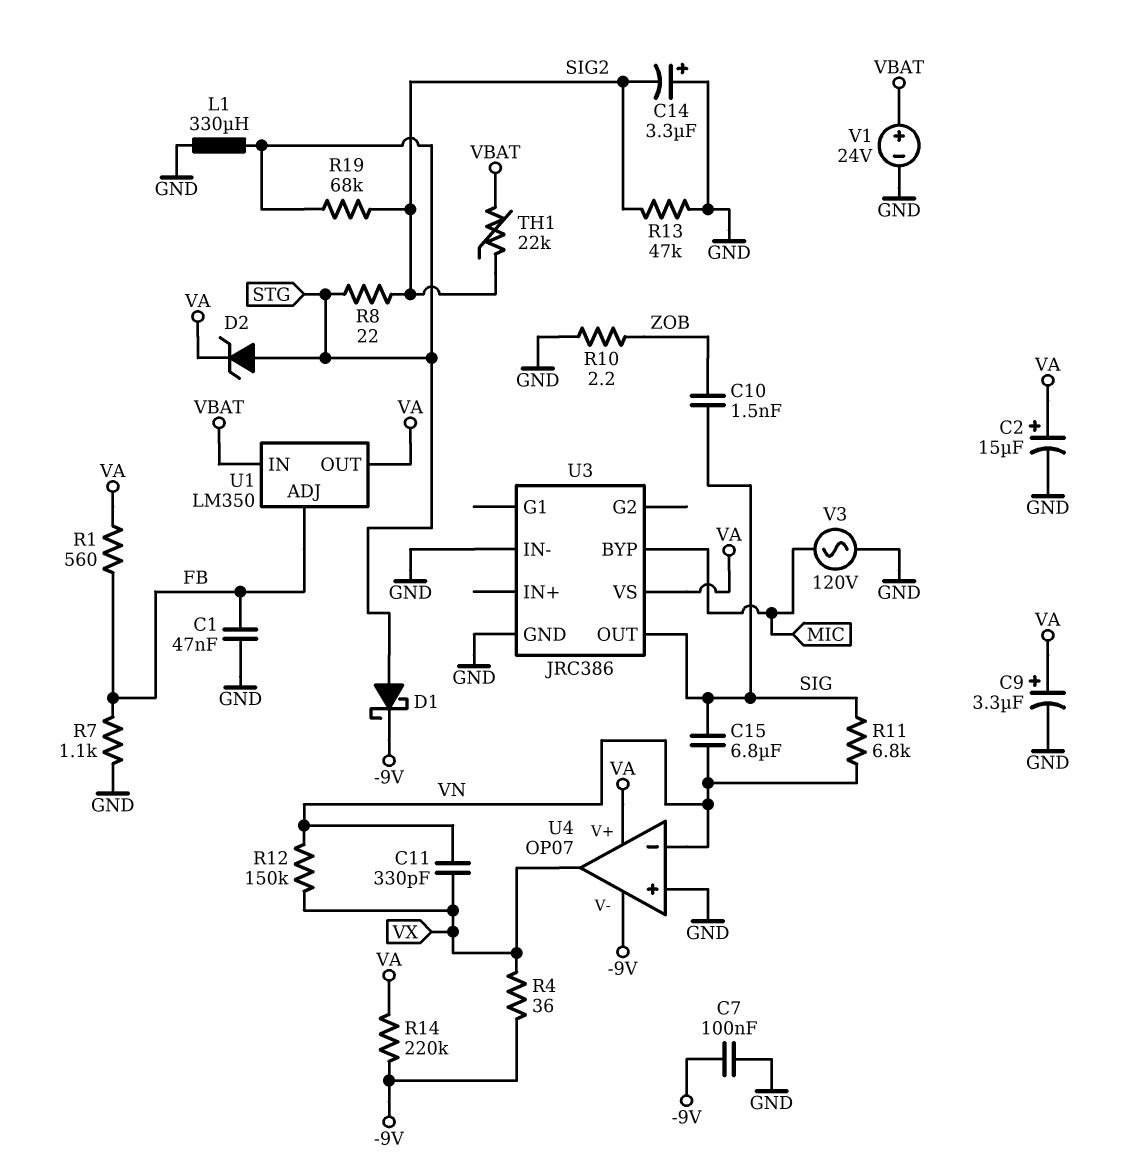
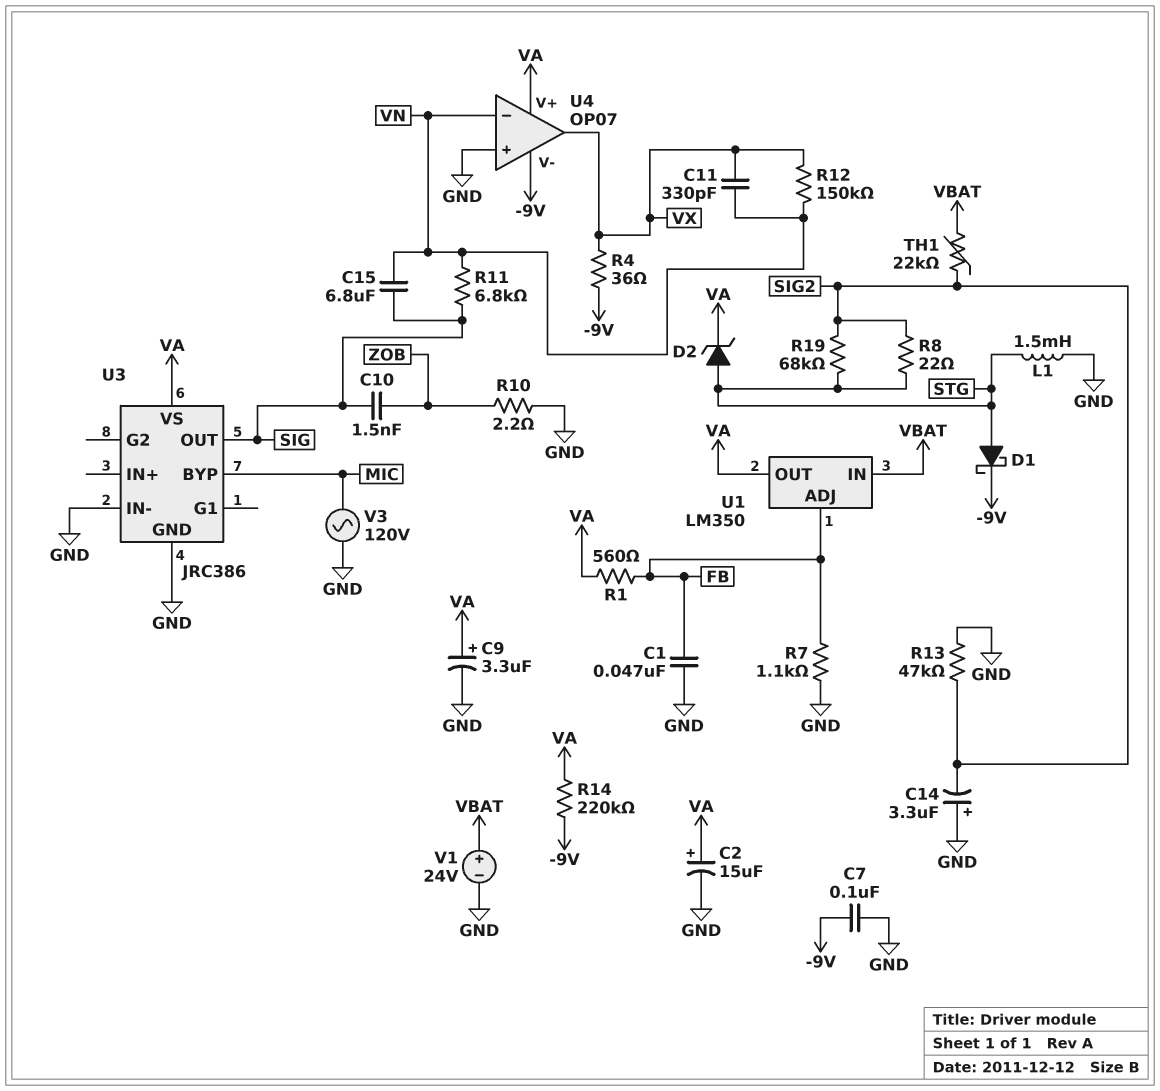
L1: 330uH (GND, STG) -> 1.5mH (GND, STG)

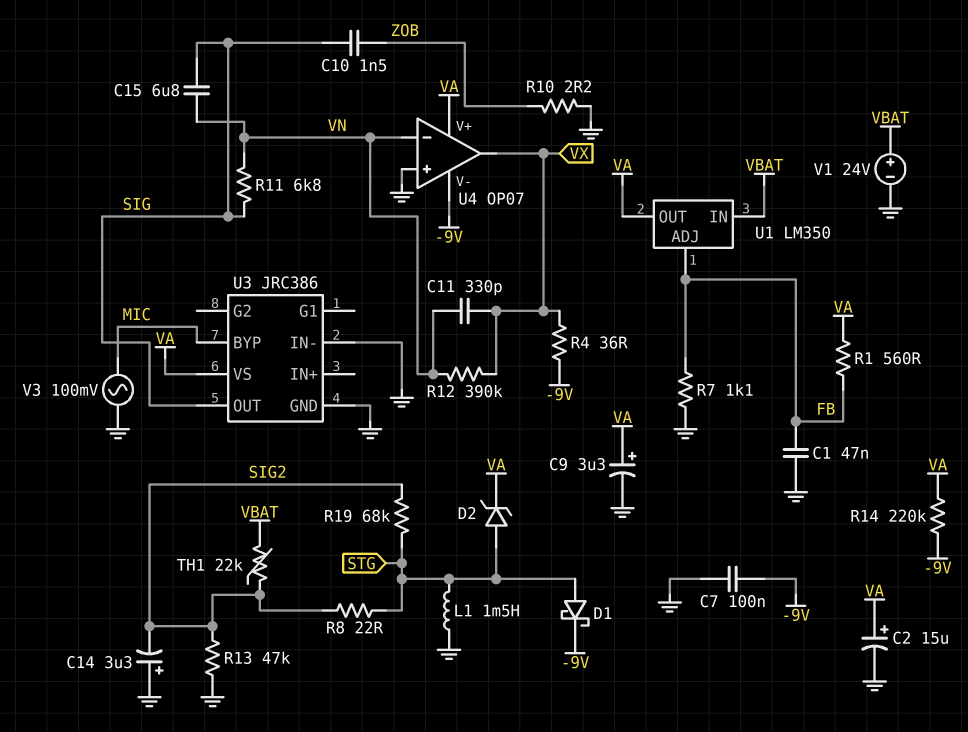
R12: 150k (VN, VX) -> 390k (VN, VX)
V3: AC 120V (GND, MIC) -> AC 100mV (GND, MIC)

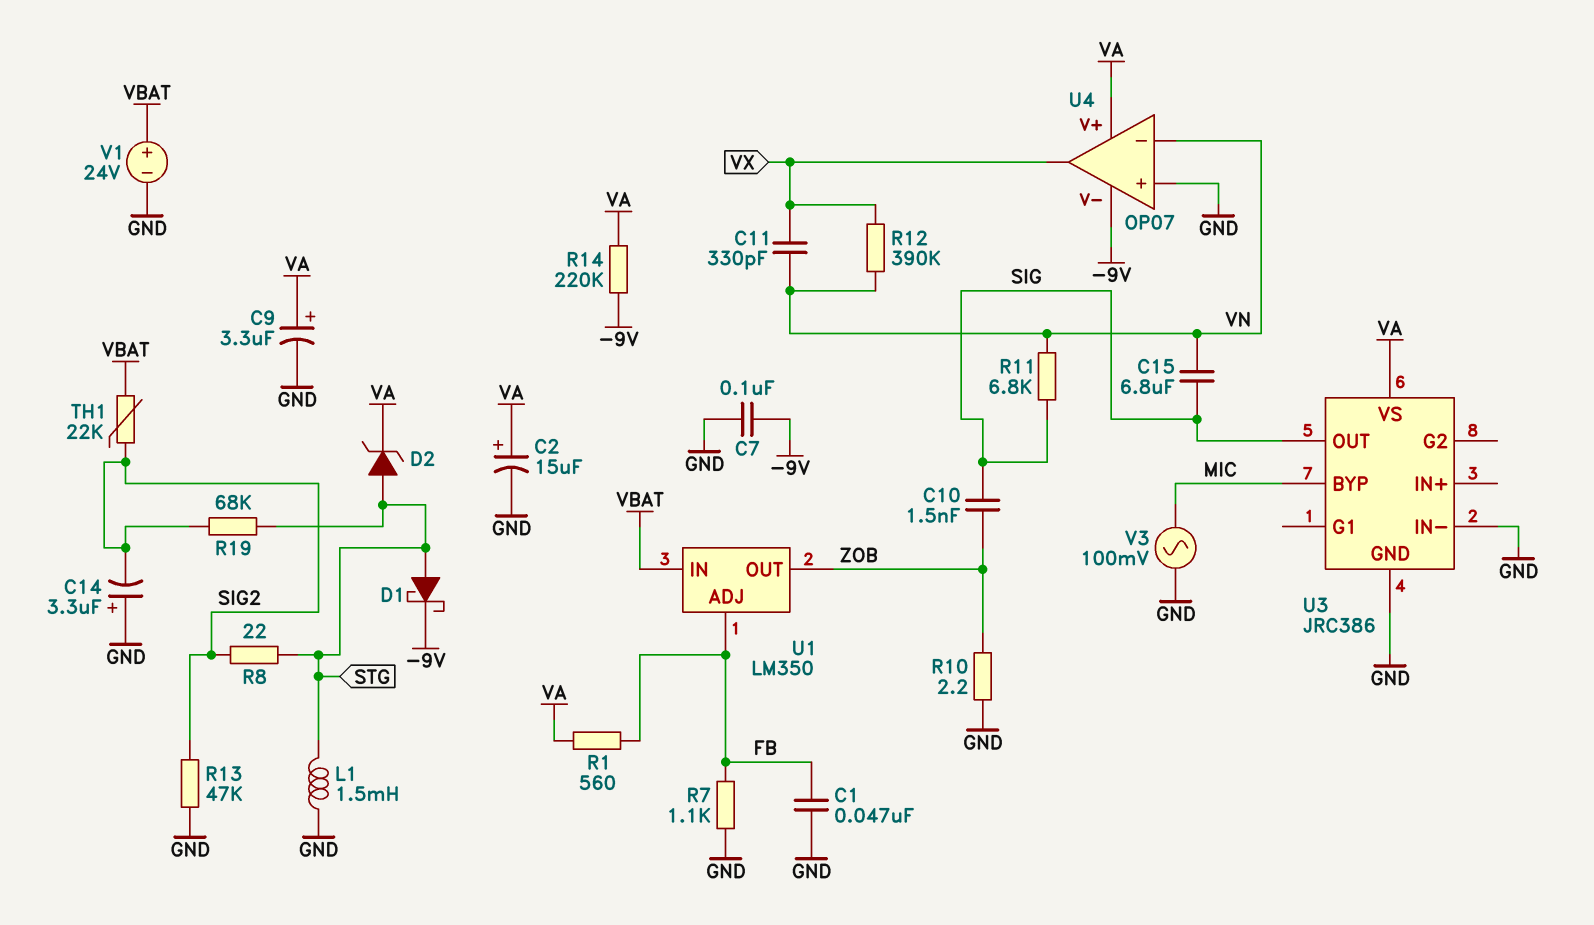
R4: 36 (-9V, VX) -> none
U1 pin OUT: VA -> ZOB

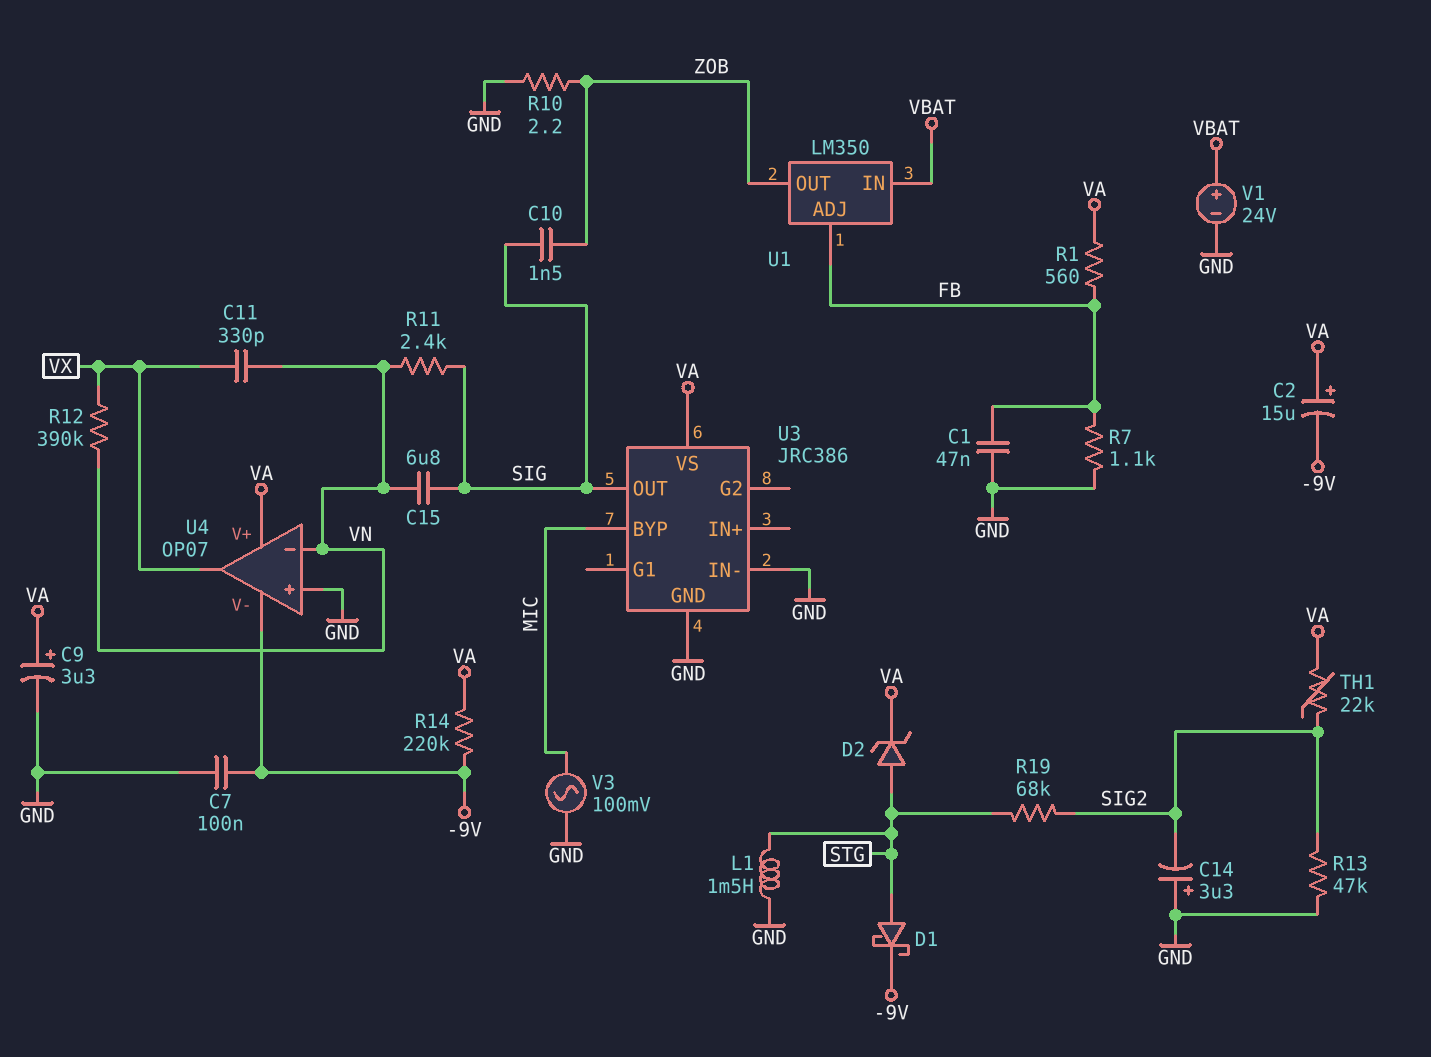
C2: 15uF (plus VA, minus GND) -> 15uF (plus VA, minus -9V)
R8: 22 (SIG2, STG) -> none
R11: 6.8k (SIG, VN) -> 2.4k (SIG, VN)
TH1: 22k (SIG2, VBAT) -> 22k (SIG2, VA)

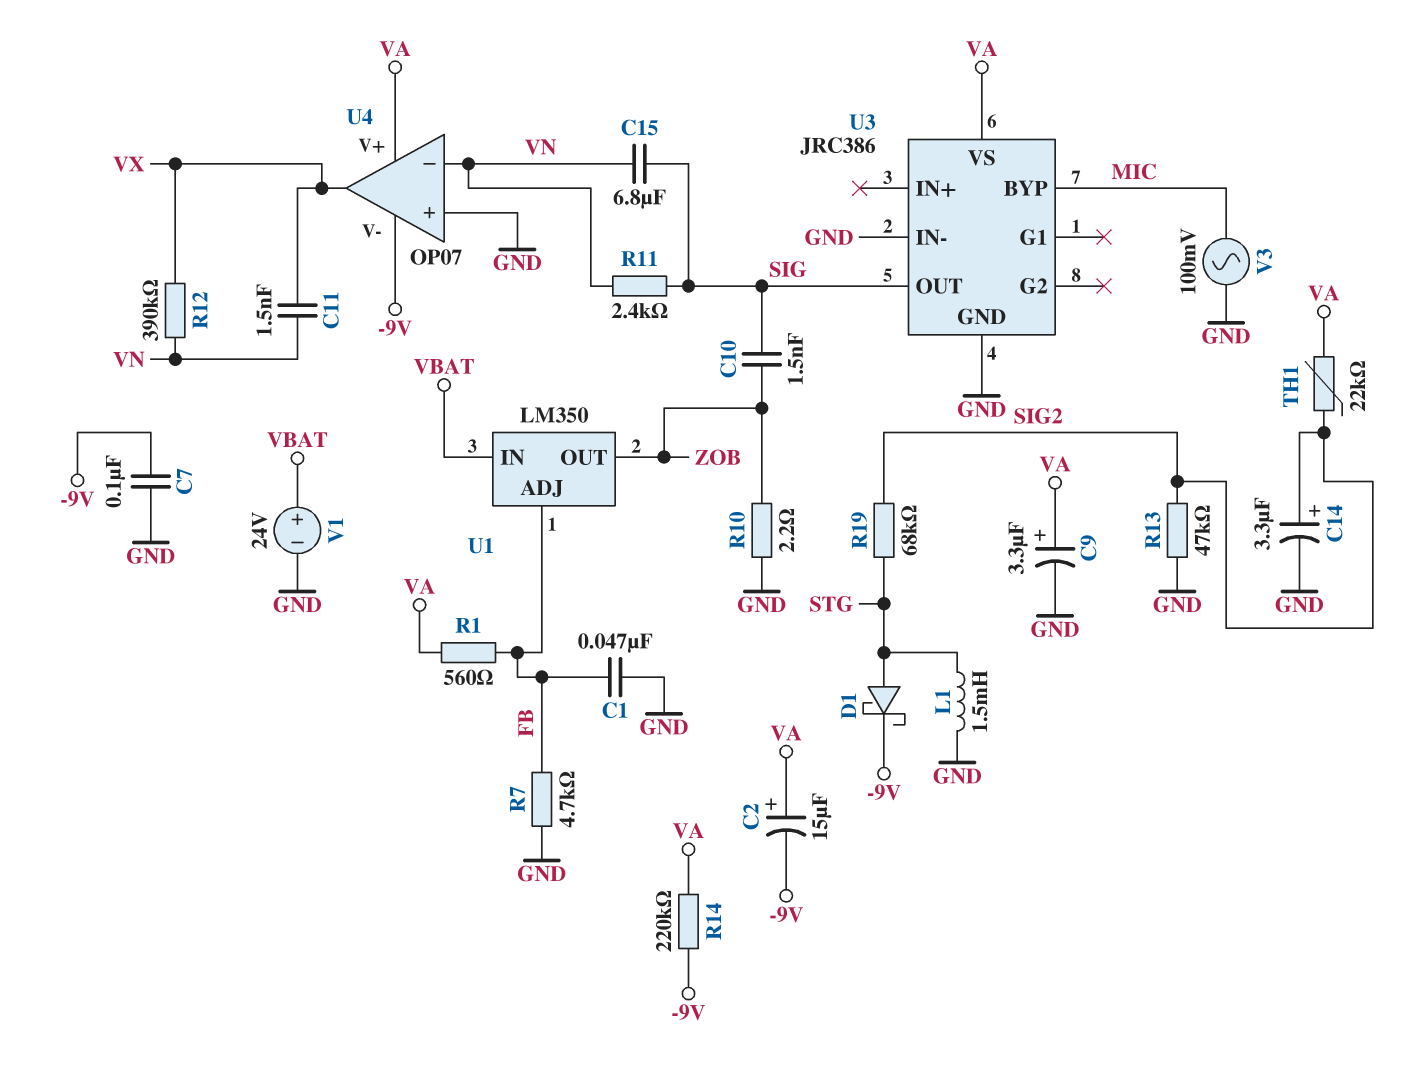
C11: 330pF (VN, VX) -> 1.5nF (VN, VX)
C14: 3.3uF (plus GND, minus SIG2) -> 3.3uF (plus SIG2, minus GND)
D2: zener (A STG, K VA) -> none
R7: 1.1k (FB, GND) -> 4.7k (FB, GND)

